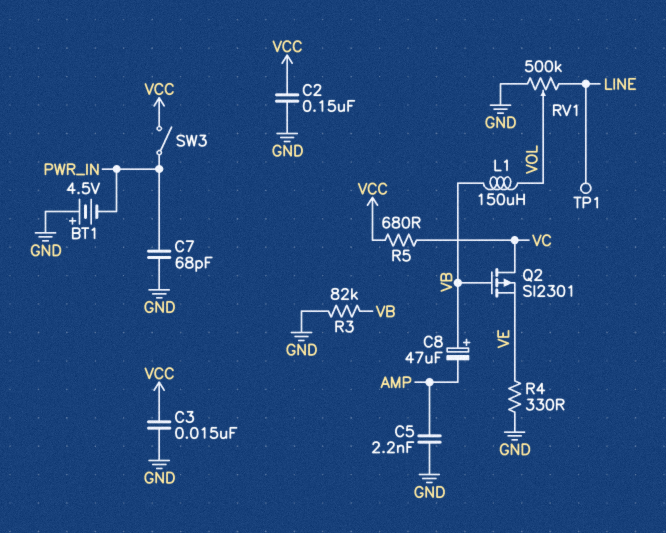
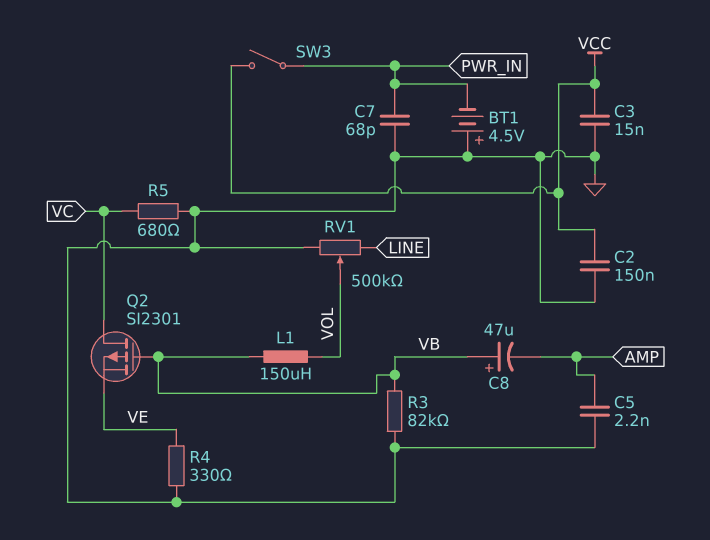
R5: 680 (VC, VCC) -> 680 (GND, VC)
TP1: test point (LINE) -> none

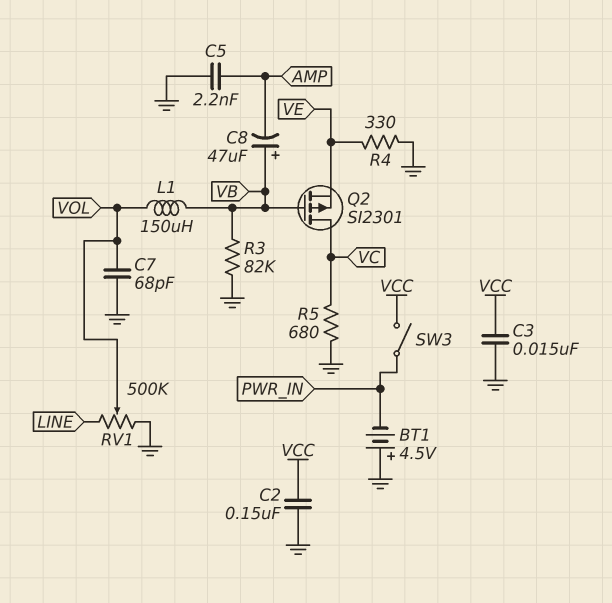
C7: 68pF (GND, PWR_IN) -> 68pF (GND, VOL)

